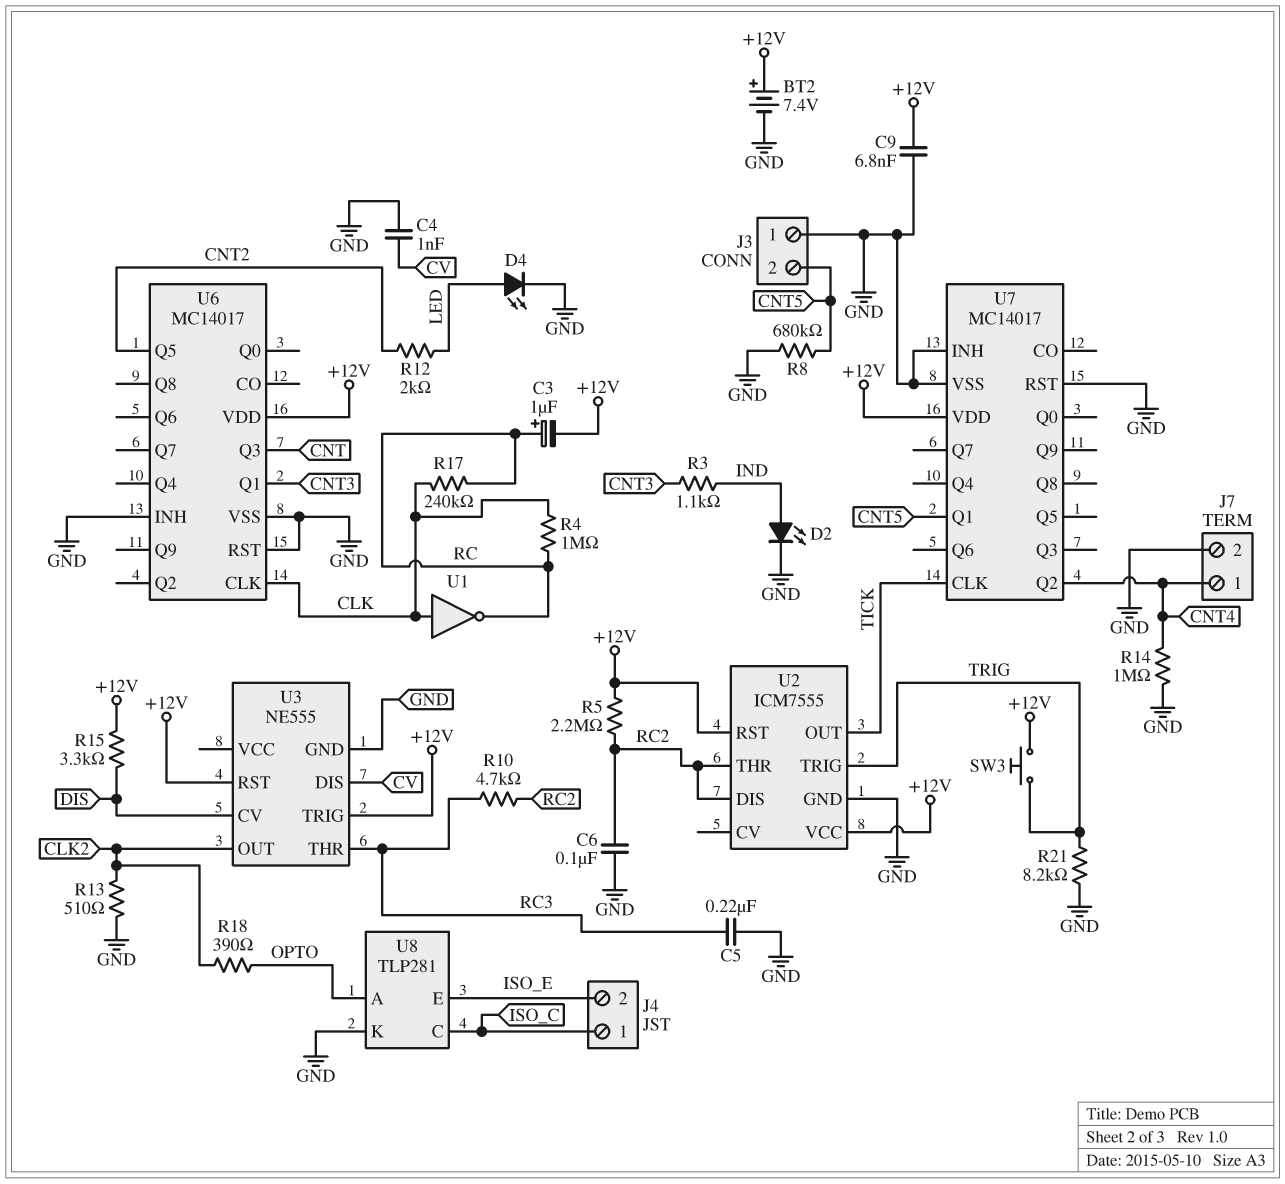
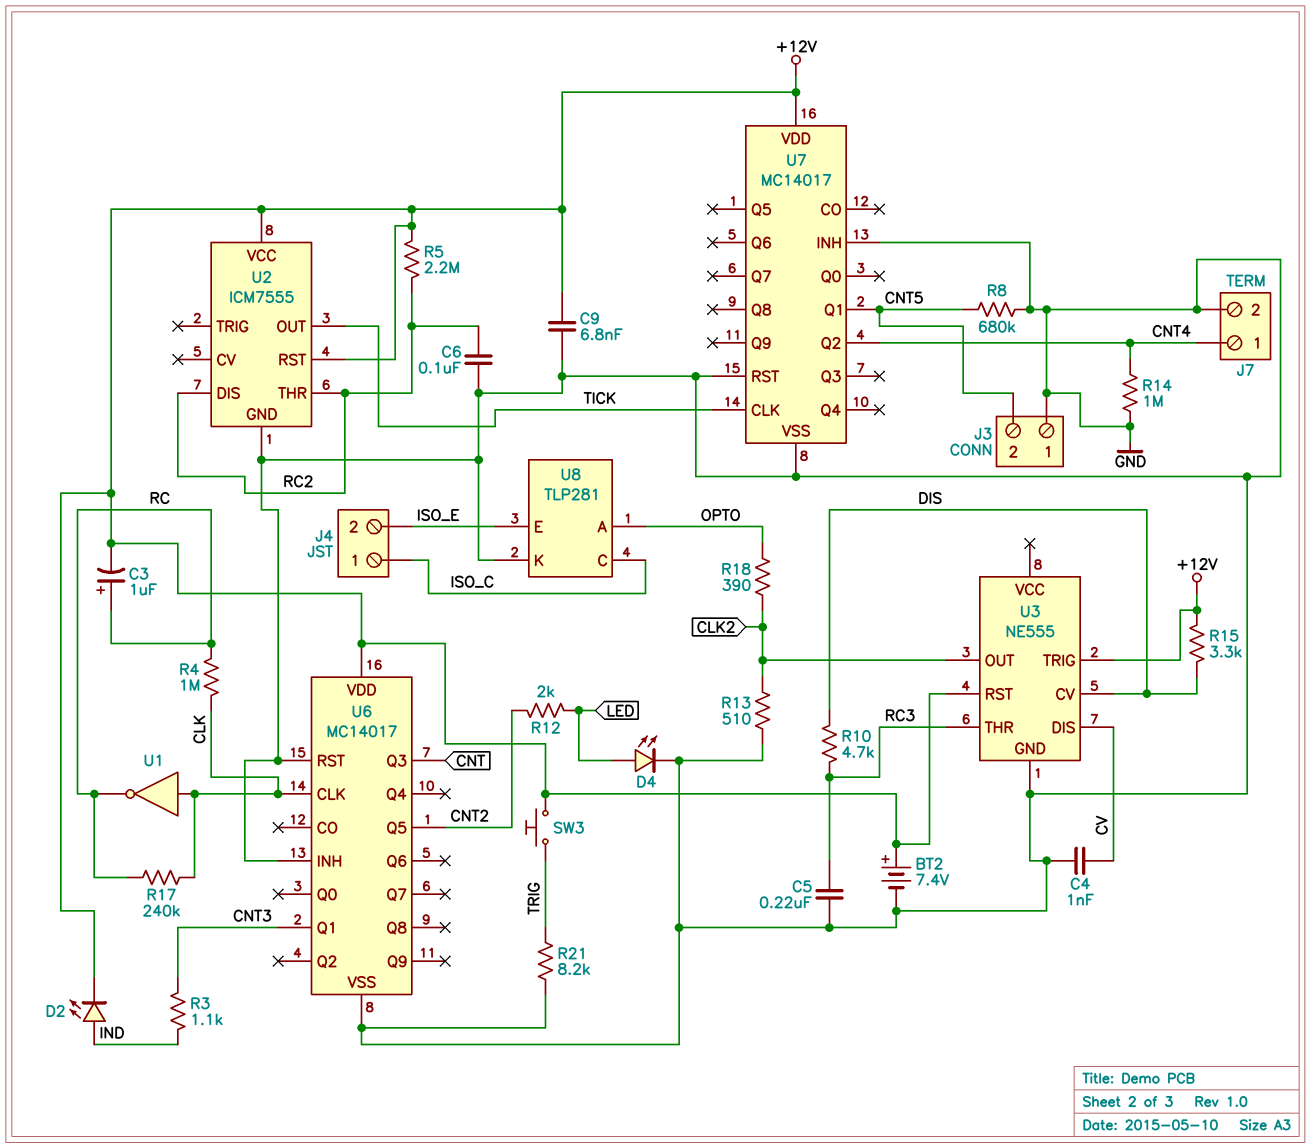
D2: LED (A IND, K GND) -> LED (A IND, K +12V)
R10: 4.7k (RC2, RC3) -> 4.7k (DIS, RC3)
U2 pin TRIG: TRIG -> none

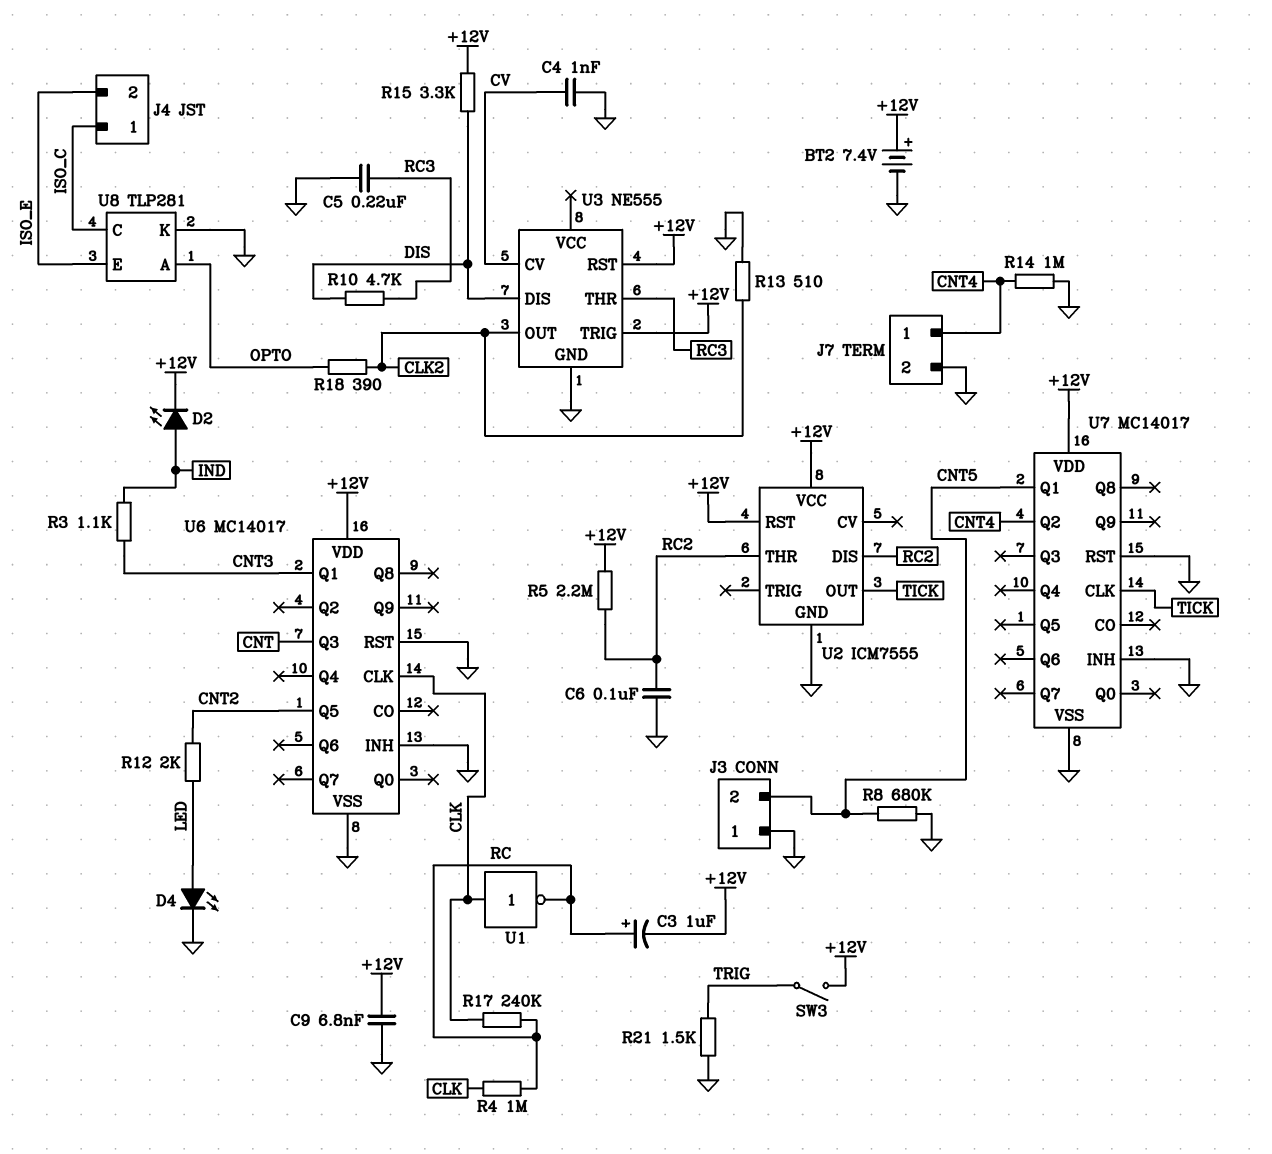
R21: 8.2k (GND, TRIG) -> 1.5k (GND, TRIG)
SW3: button (+12V, TRIG) -> switch (+12V, TRIG)
U3 pin CV: DIS -> CV
U3 pin DIS: CV -> DIS

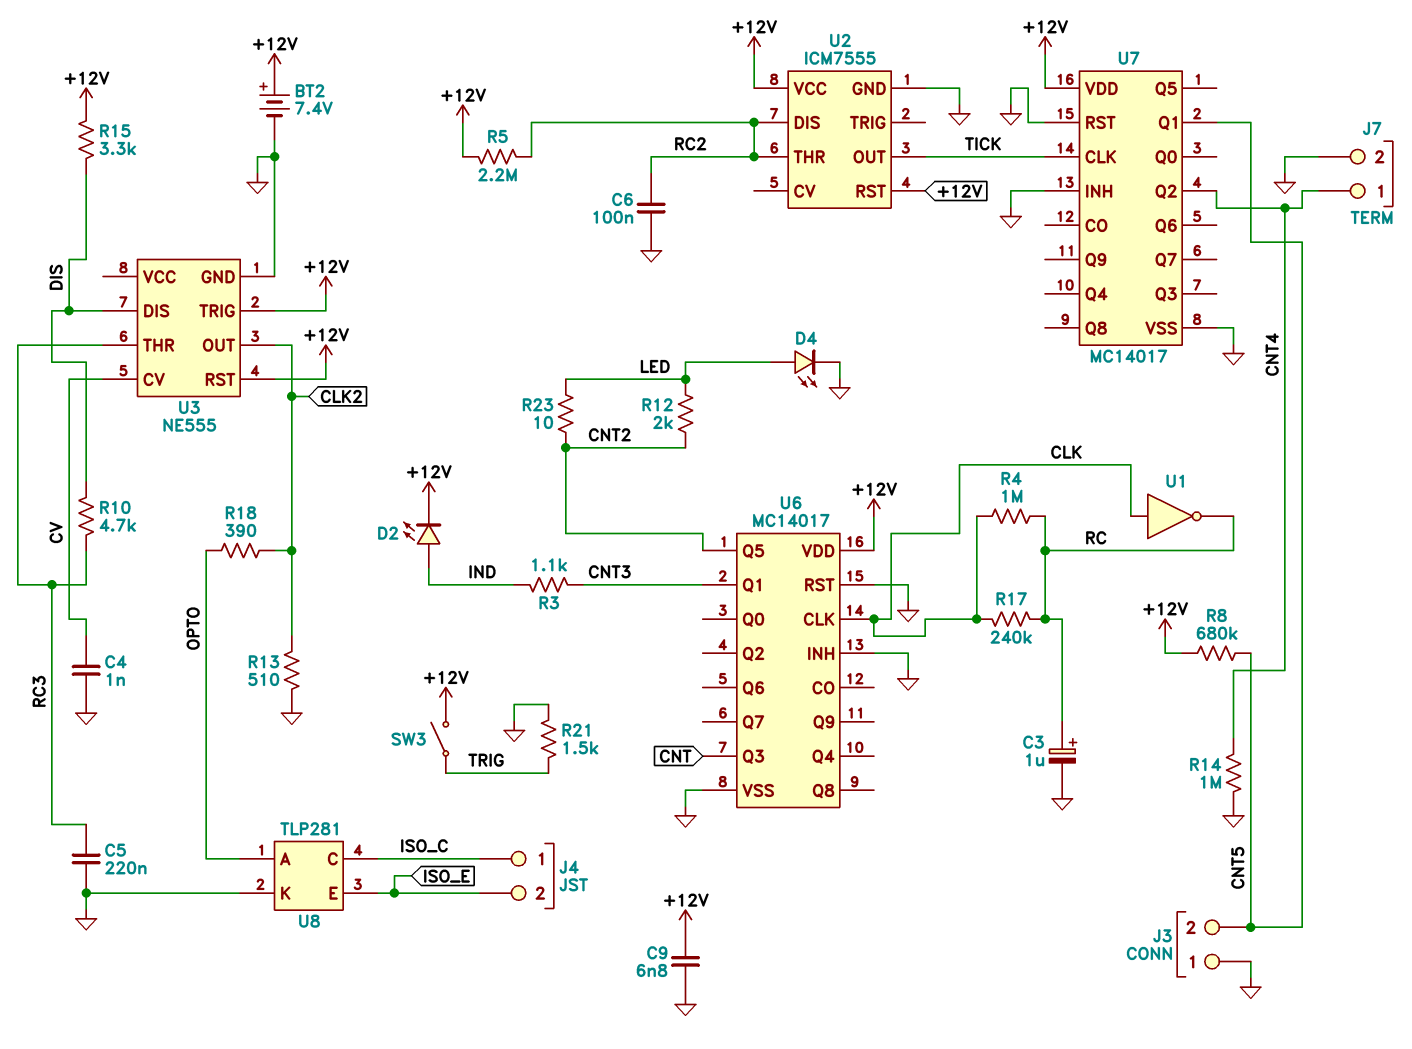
C3: 1uF (plus RC, minus +12V) -> 1uF (plus RC, minus GND)
R8: 680k (CNT5, GND) -> 680k (+12V, CNT5)
R23: none -> 10 (CNT2, LED)

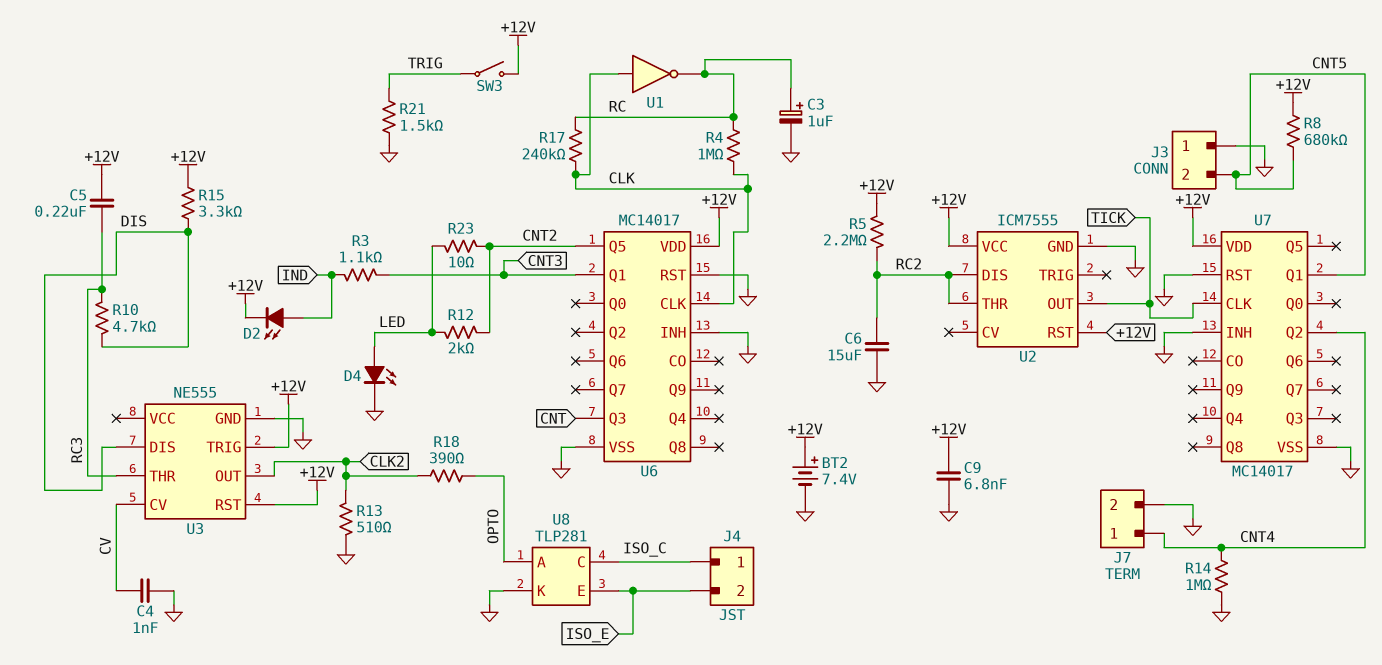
C5: 220nF (GND, RC3) -> 220nF (+12V, RC3)
C6: 100nF (GND, RC2) -> 15uF (GND, RC2)

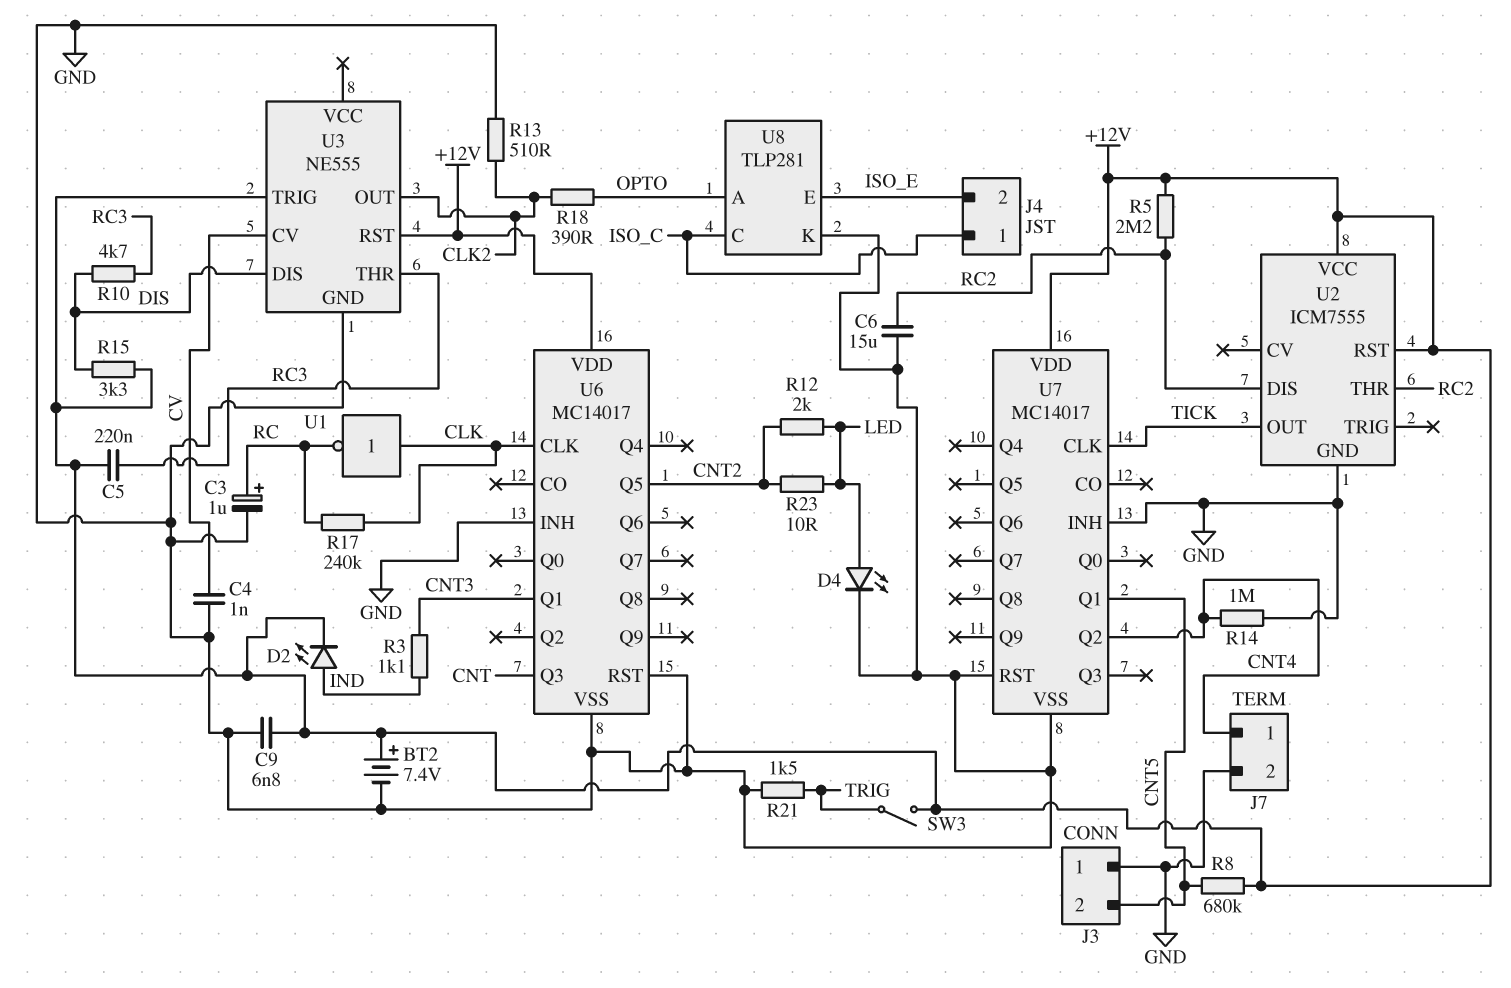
R4: 1M (CLK, RC) -> none

